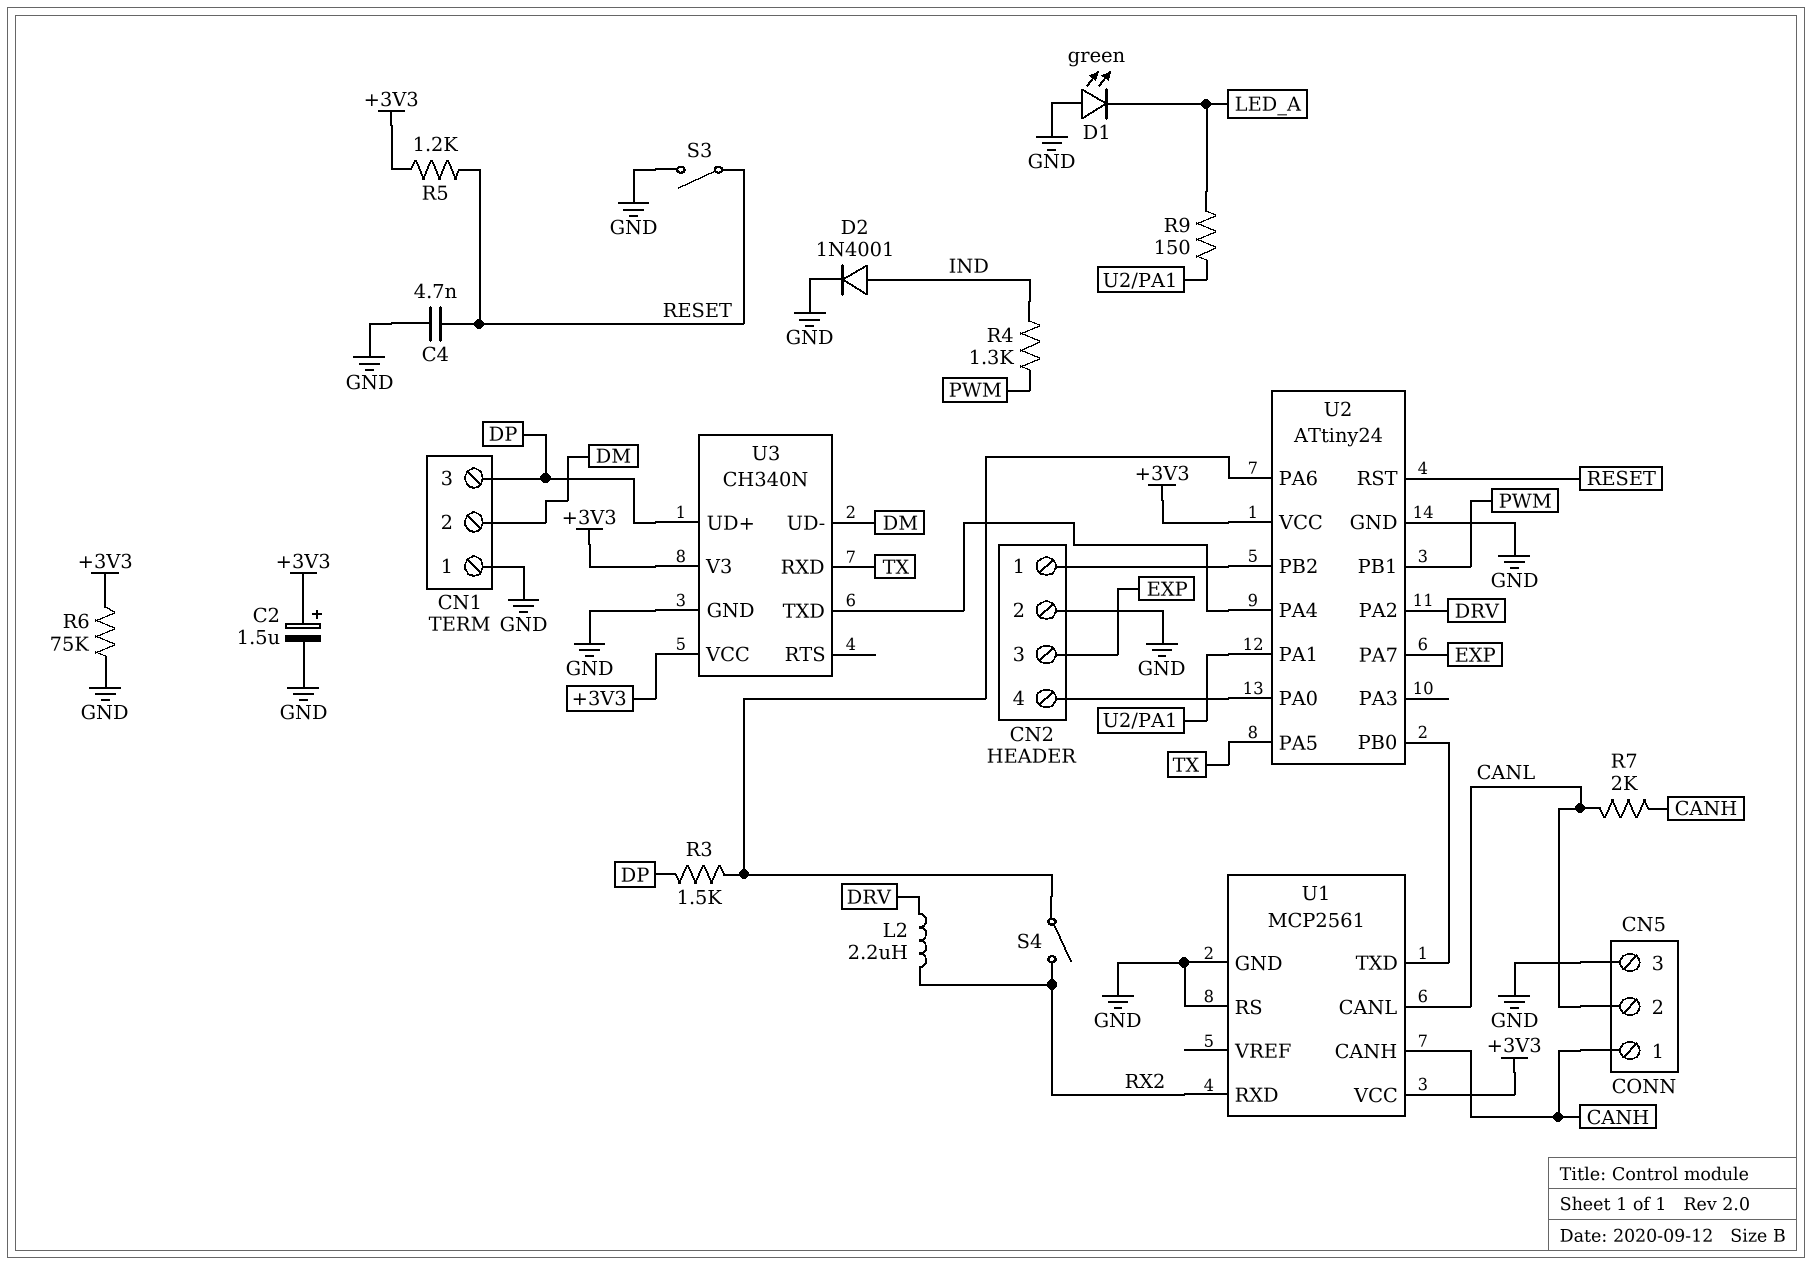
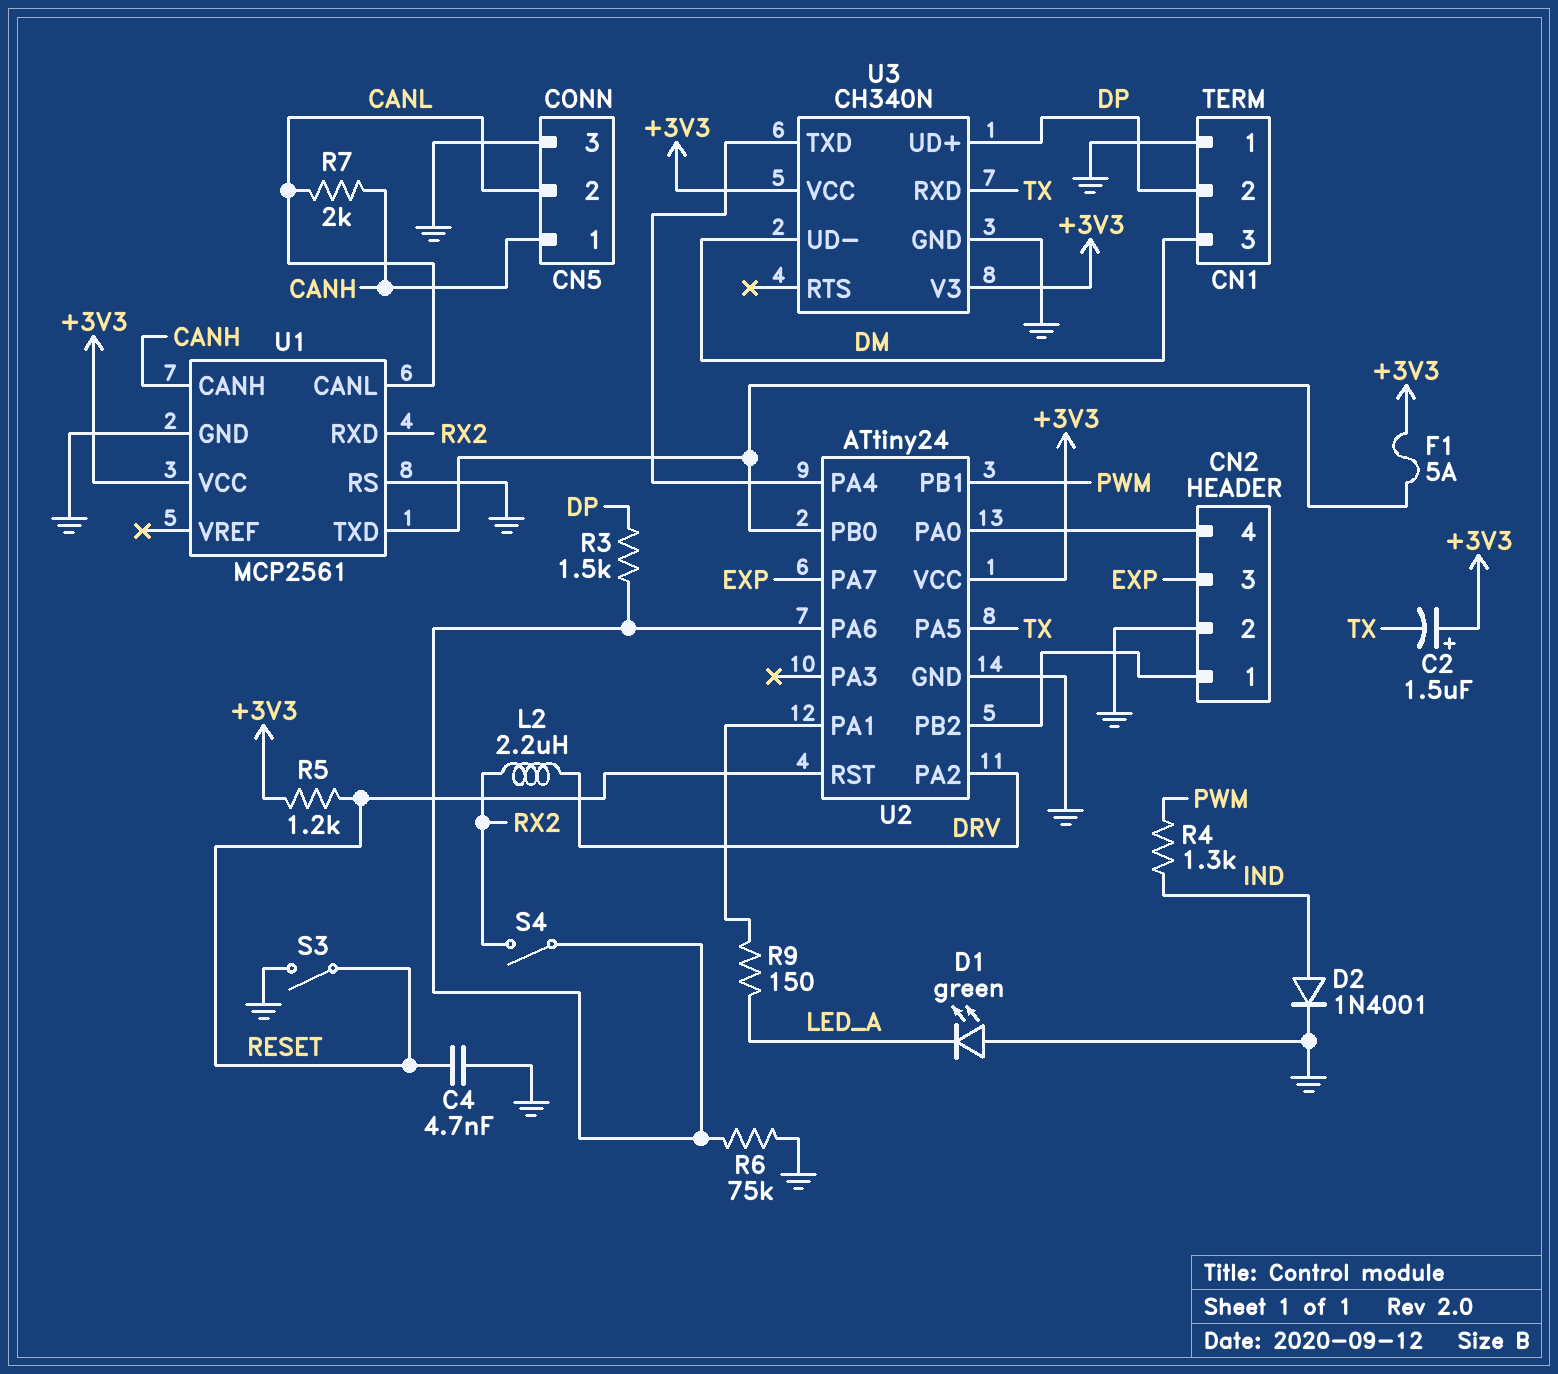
C2: 1.5uF (plus +3V3, minus GND) -> 1.5uF (plus +3V3, minus TX)
CN1 pin 2: DM -> DP
CN1 pin 3: DP -> DM
F1: none -> 5A (+3V3, U1/TXD)
R6: 75k (+3V3, GND) -> 75k (GND, U2/PA6)

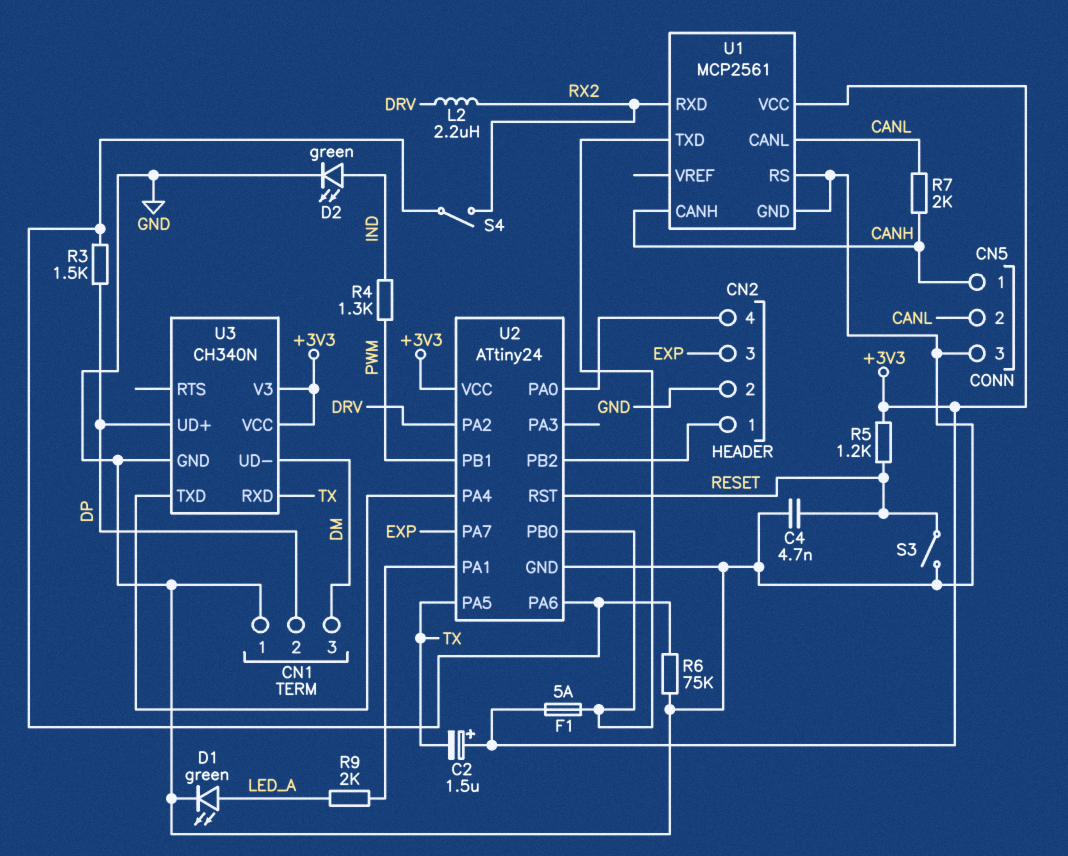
D1: LED green (A GND, K LED_A) -> LED green (A LED_A, K GND)
D2: diode 1N4001 (A IND, K GND) -> LED green (A IND, K GND)
R9: 150 (LED_A, U2/PA1) -> 2k (LED_A, U2/PA1)

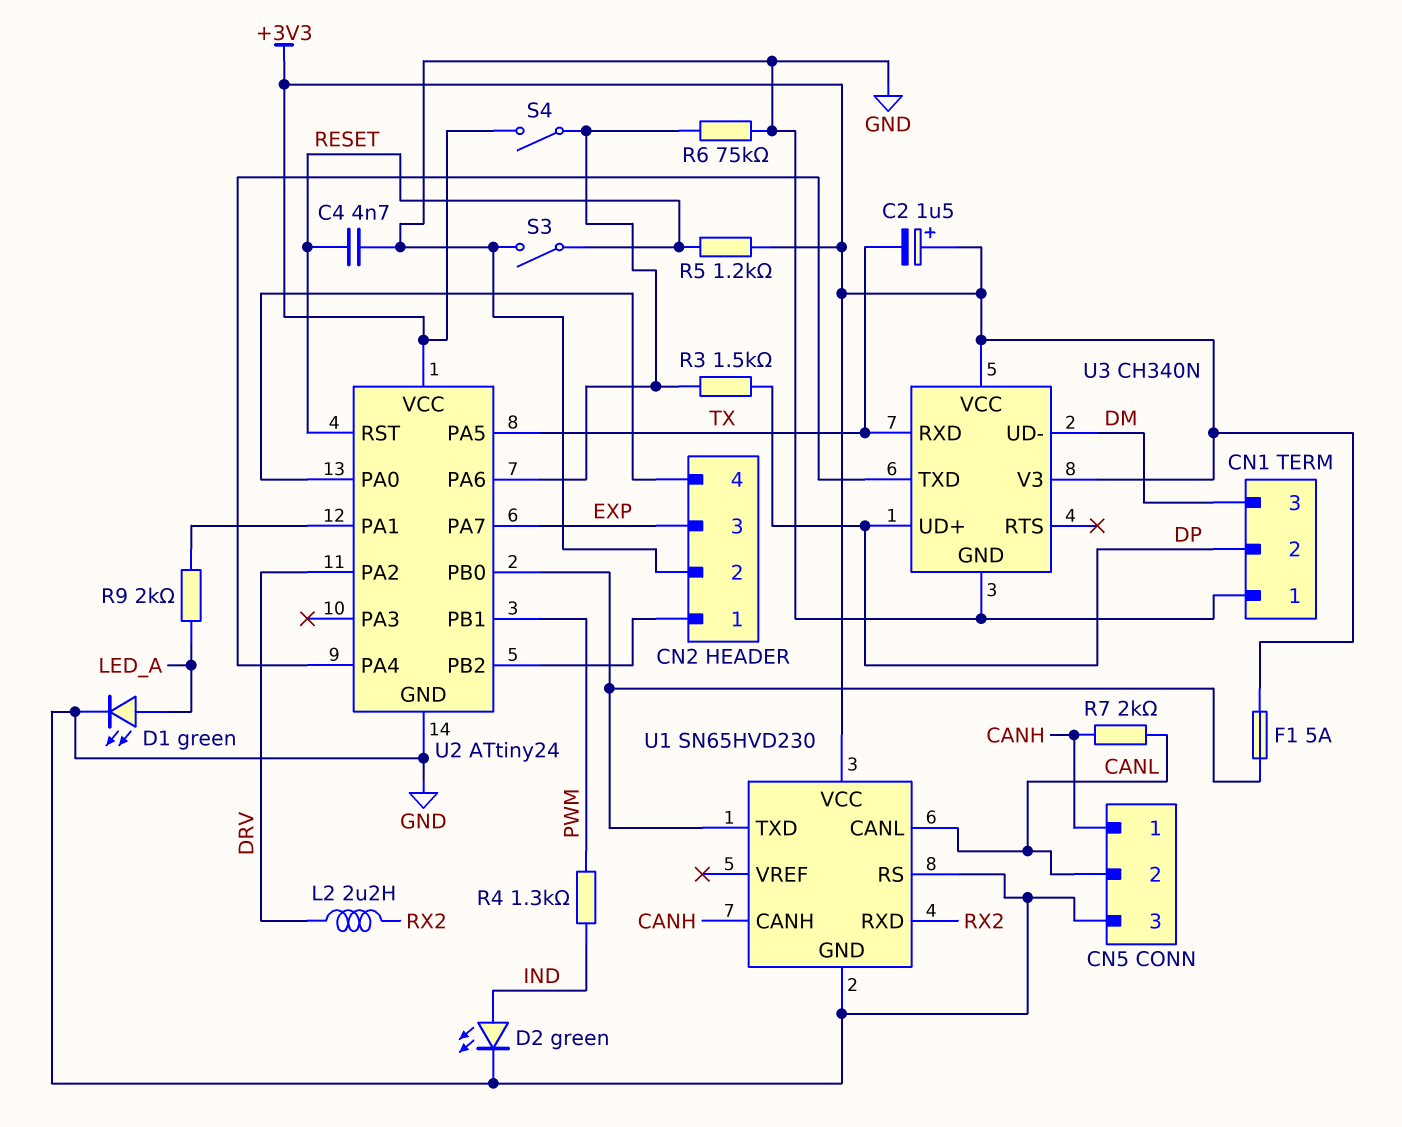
S4: switch (RX2, U2/PA6) -> switch (+3V3, U2/PA6)
U1: MCP2561 -> SN65HVD230

